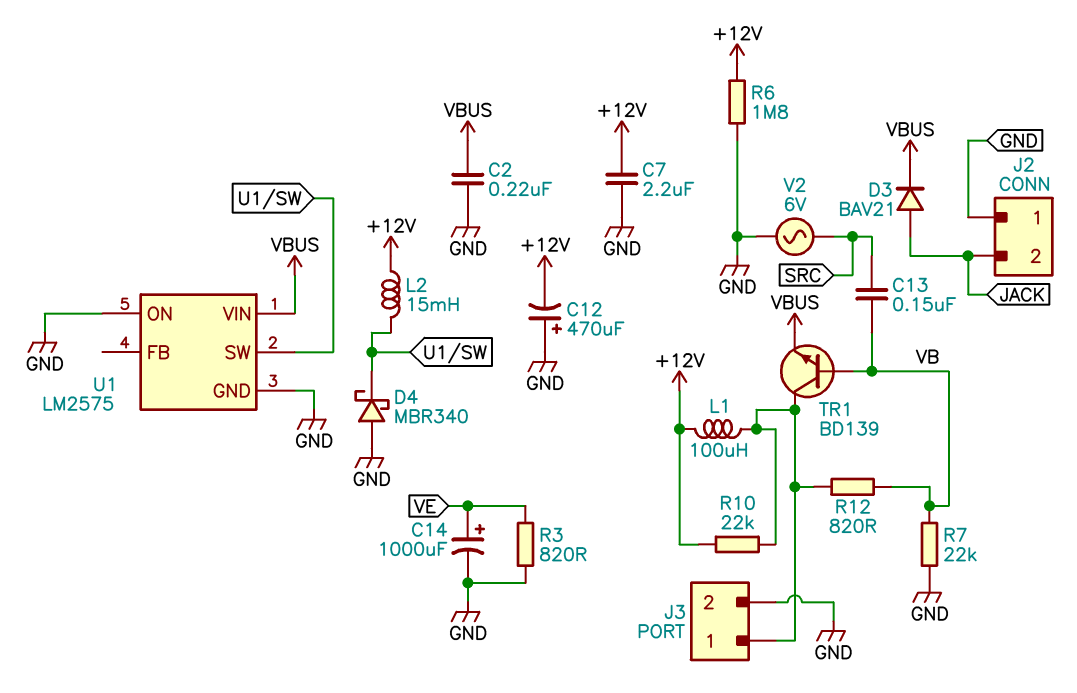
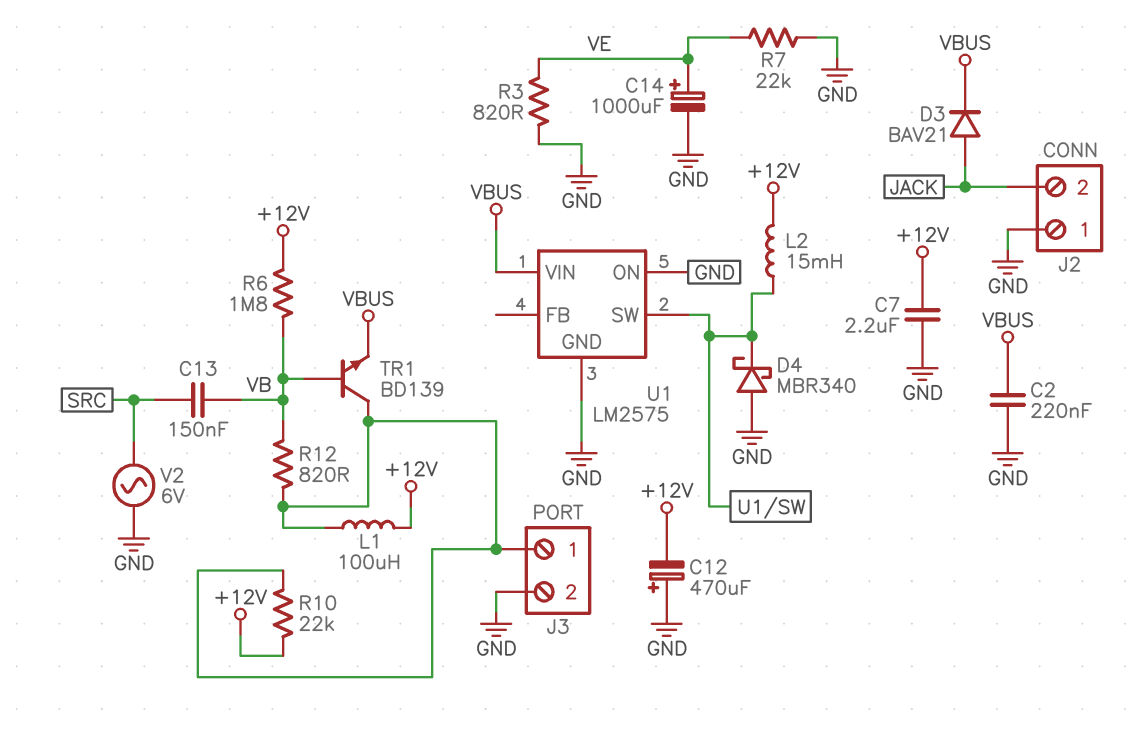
R6: 1.8M (+12V, GND) -> 1.8M (+12V, VB)
R7: 22k (GND, VB) -> 22k (GND, VE)

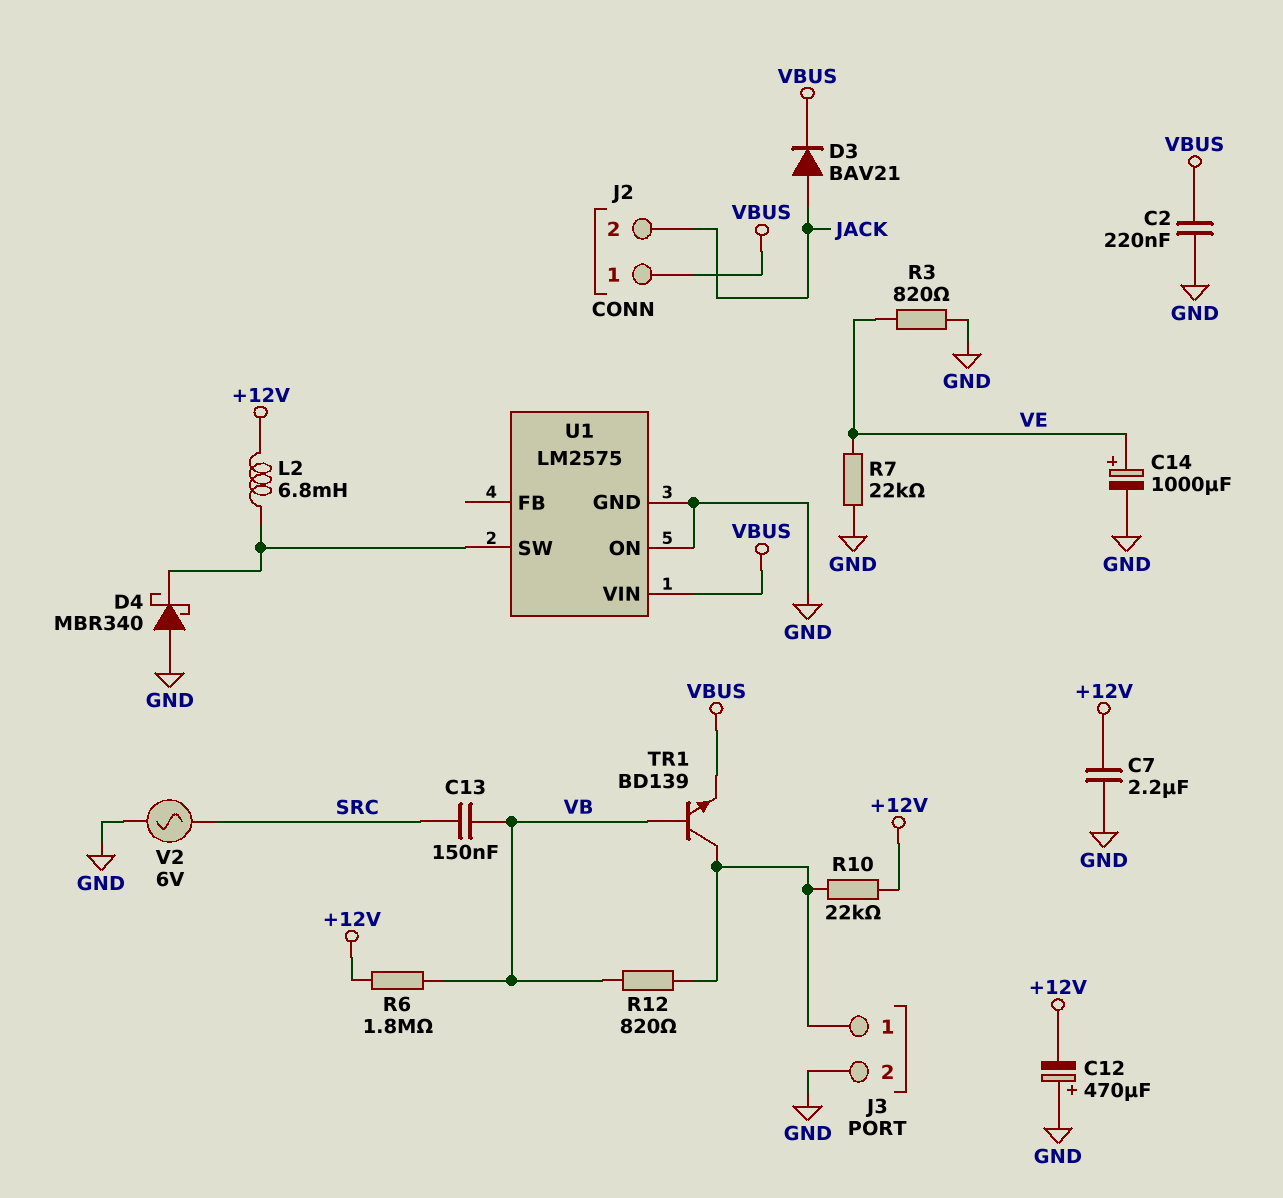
J2 pin 1: GND -> VBUS
L1: 100uH (+12V, J3/1) -> none
L2: 15mH (+12V, U1/SW) -> 6.8mH (+12V, U1/SW)

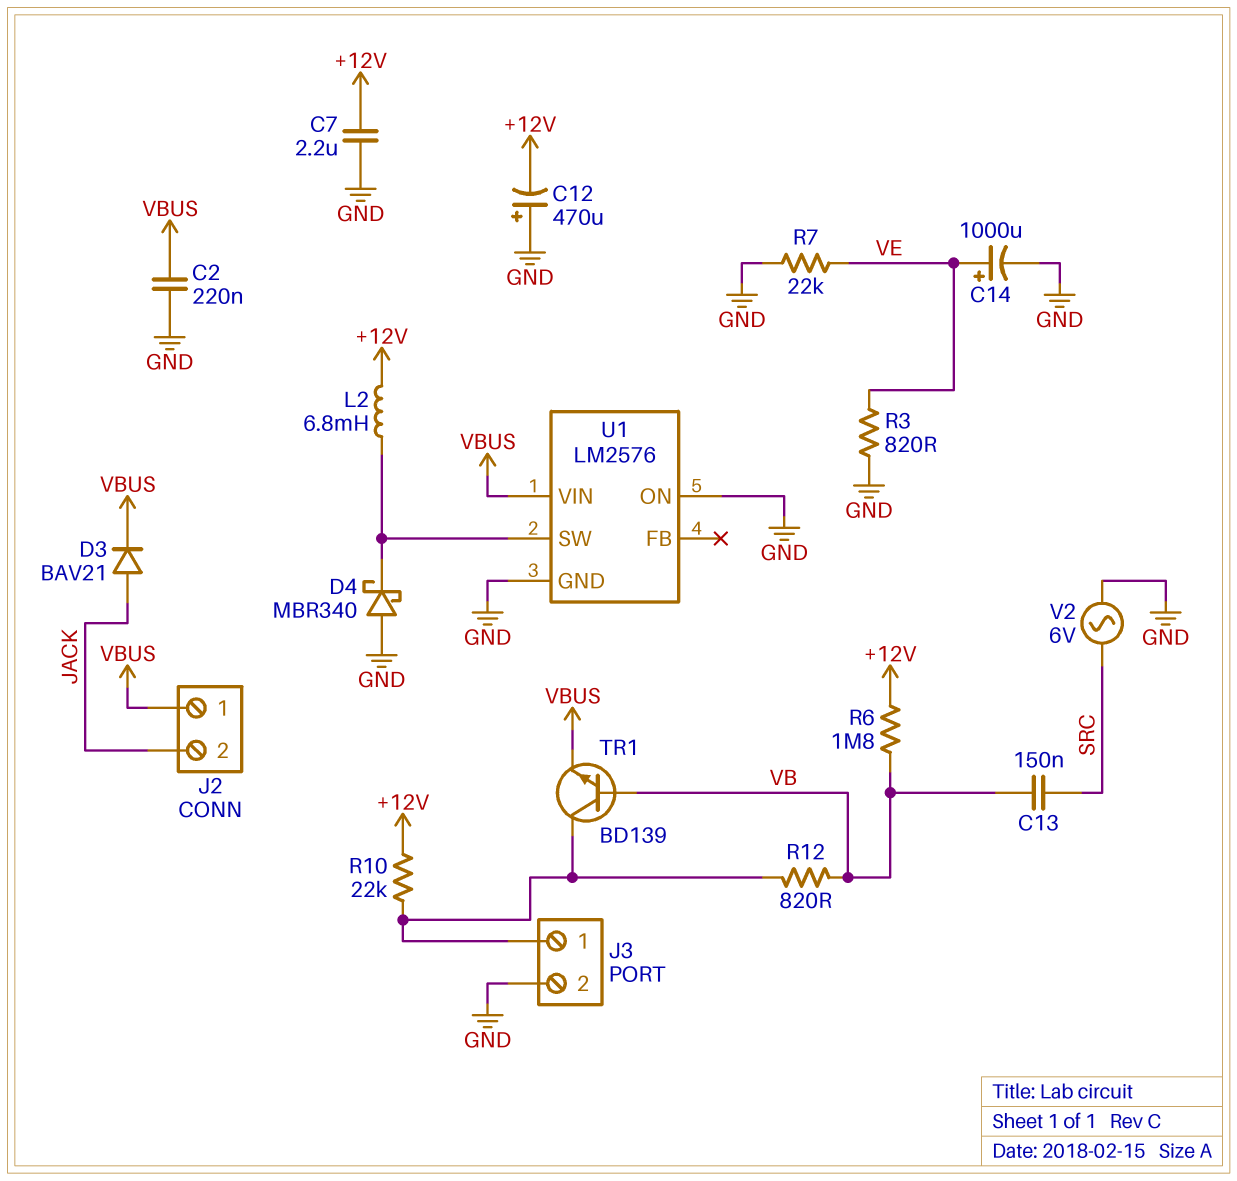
U1: LM2575 -> LM2576

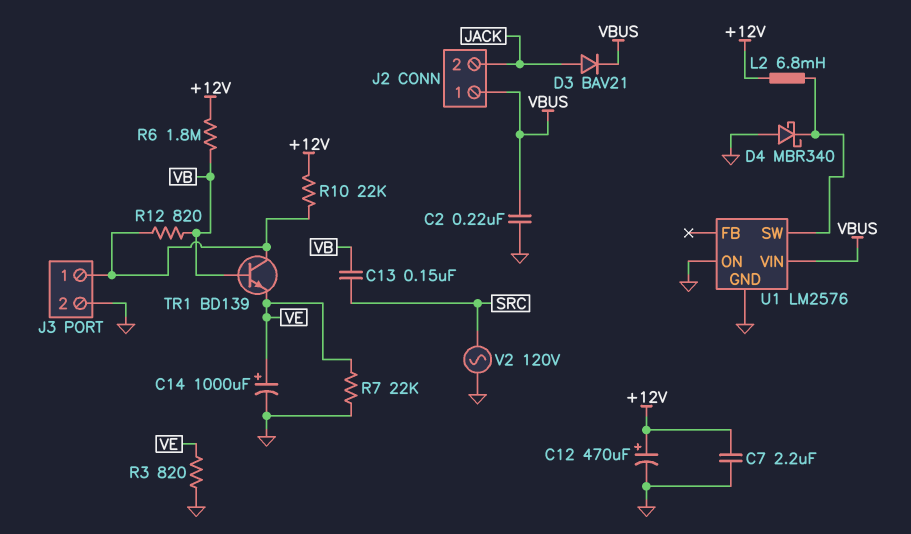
C12: 470uF (plus GND, minus +12V) -> 470uF (plus +12V, minus GND)
TR1: NPN BD139 (B VB, C J3/1, E VBUS) -> NPN BD139 (B VB, C J3/1, E VE)
V2: AC 6V (GND, SRC) -> AC 120V (GND, SRC)

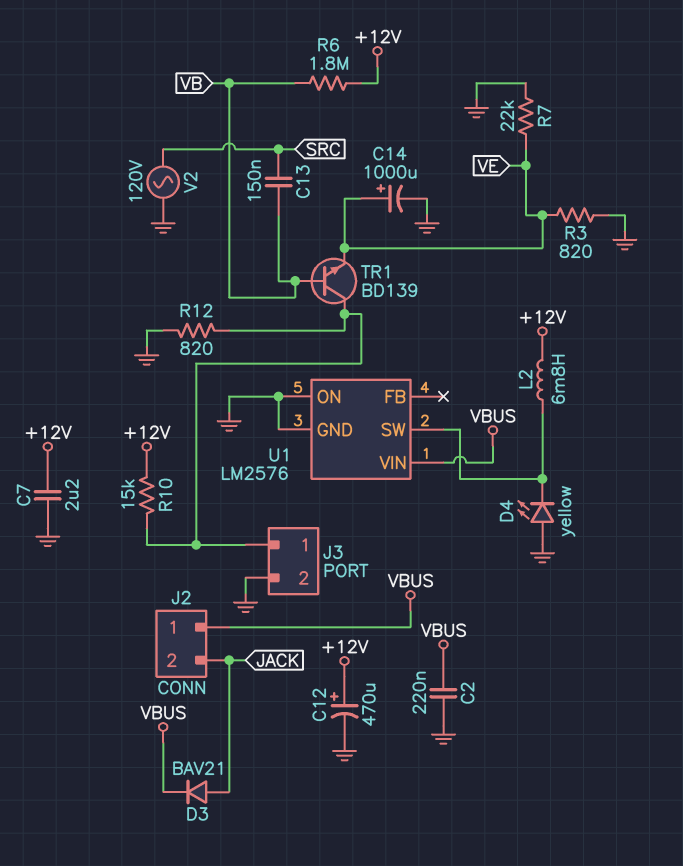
D4: schottky MBR340 (A GND, K U1/SW) -> LED yellow (A GND, K U1/SW)
R10: 22k (+12V, J3/1) -> 15k (+12V, J3/1)
R12: 820 (J3/1, VB) -> 820 (GND, J3/1)

